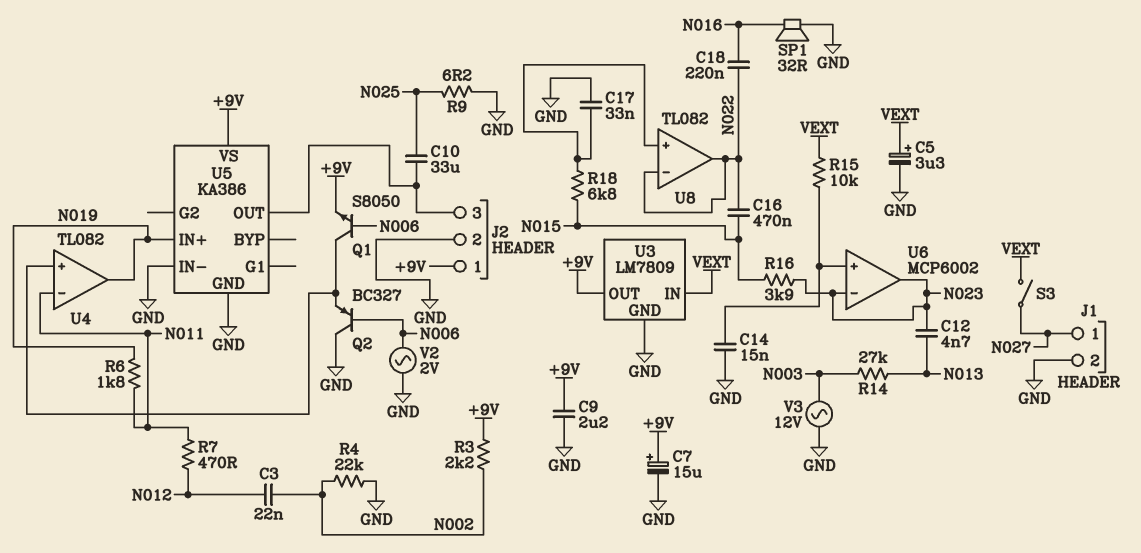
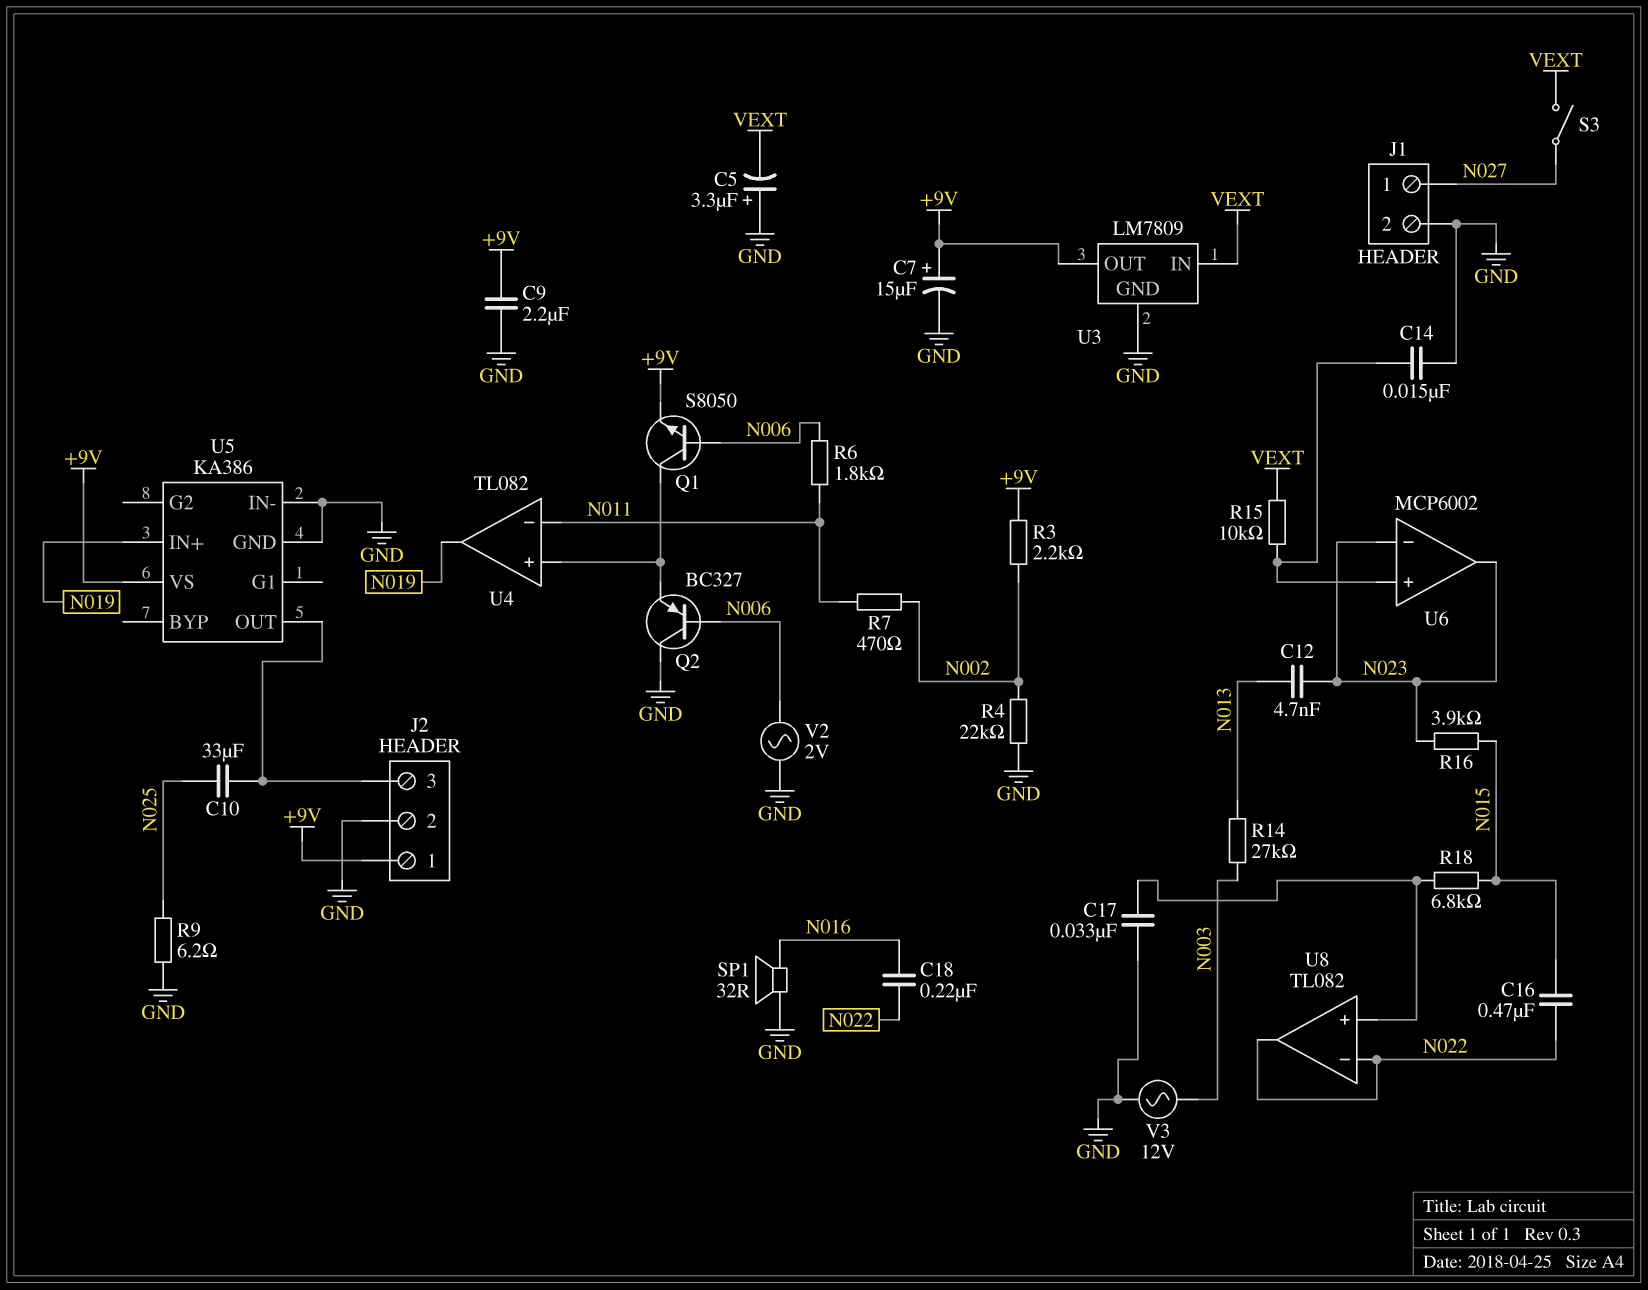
C3: 22nF (N002, N012) -> none
C5: 3.3uF (plus VEXT, minus GND) -> 3.3uF (plus GND, minus VEXT)
R6: 1.8k (N011, N019) -> 1.8k (N006, N011)
R7: 470 (N011, N012) -> 470 (N002, N011)

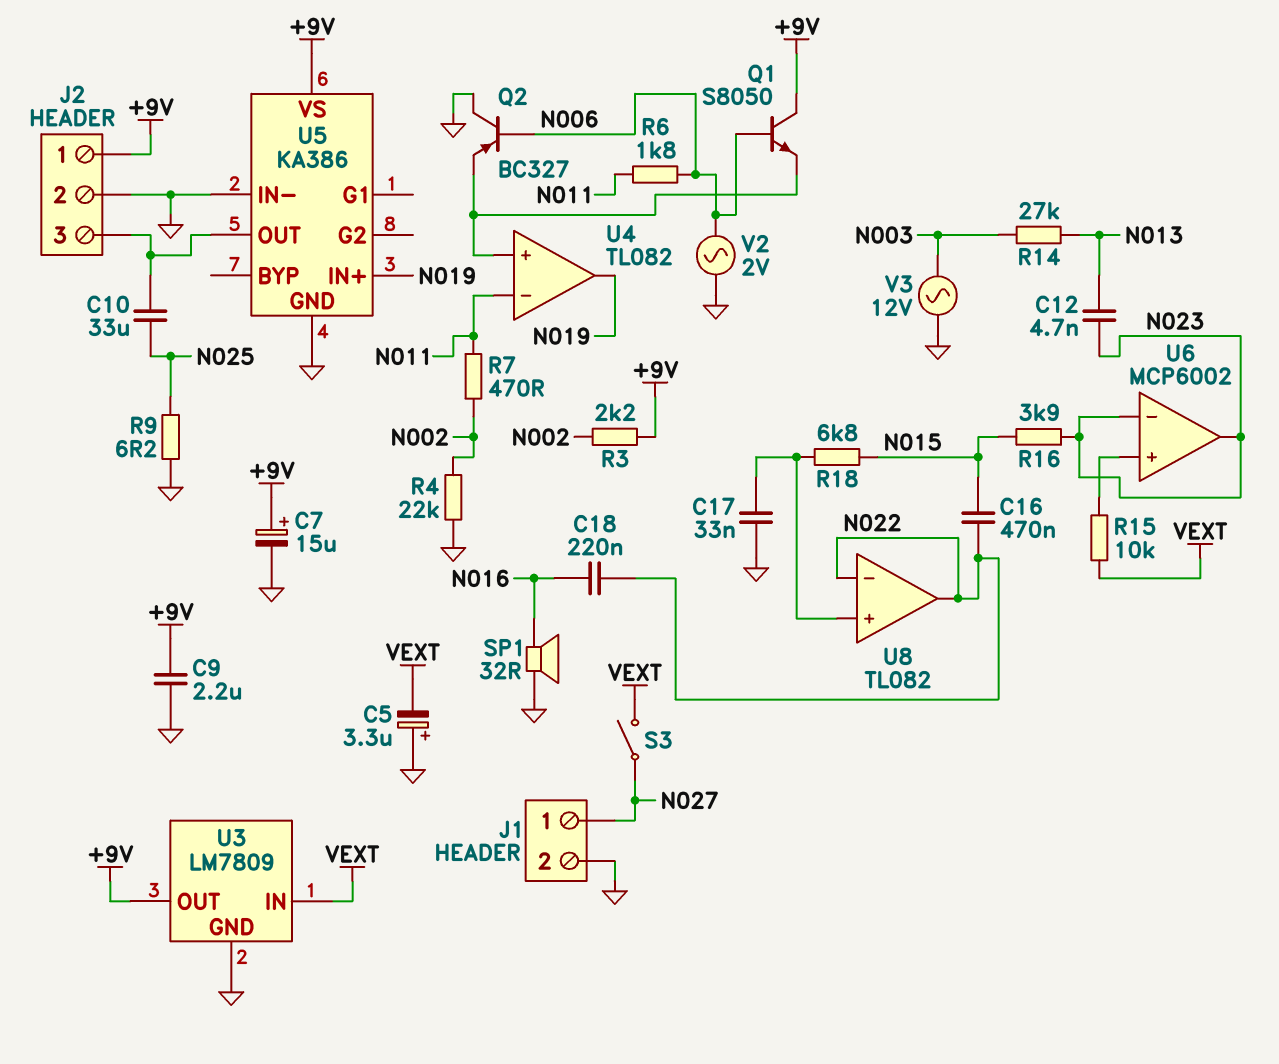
C14: 15nF (GND, U6/in+) -> none
Q1: NPN S8050 (B N006, C U4/in+, E +9V) -> NPN S8050 (B N006, C +9V, E U4/in+)

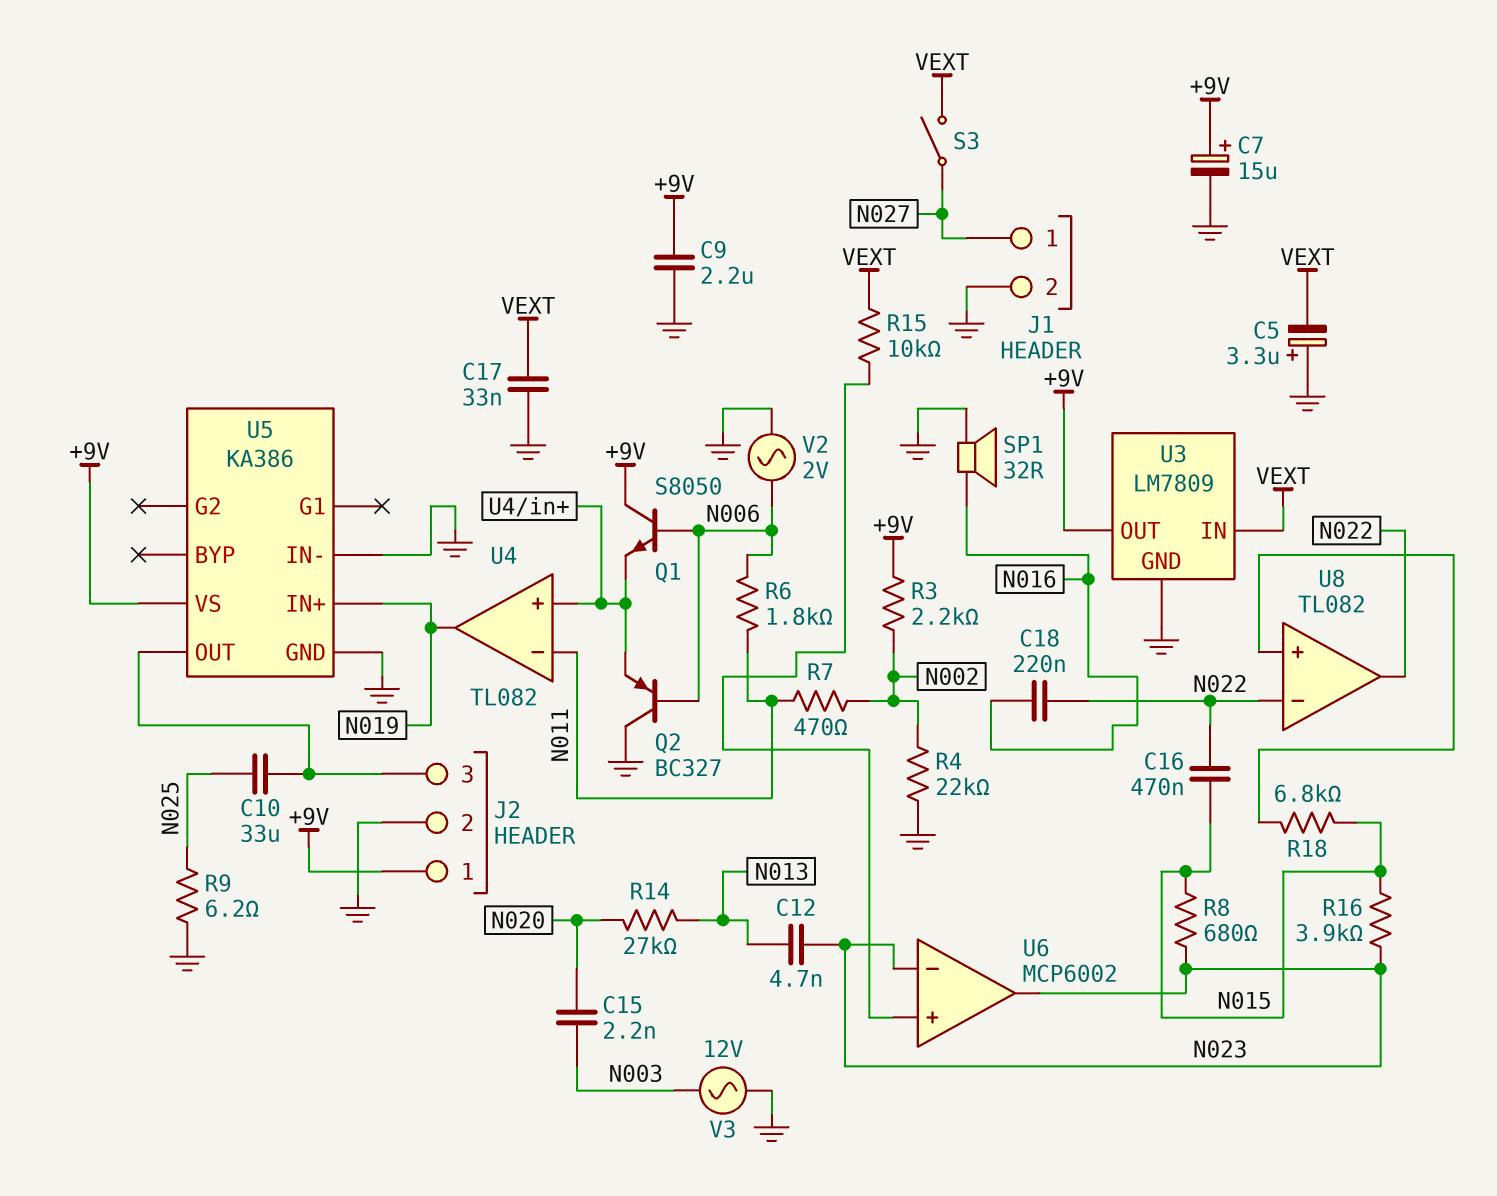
C15: none -> 2.2nF (N003, N020)
C17: 33nF (GND, U8/in+) -> 33nF (GND, VEXT)
R8: none -> 680 (N015, N023)
R14: 27k (N003, N013) -> 27k (N013, N020)

